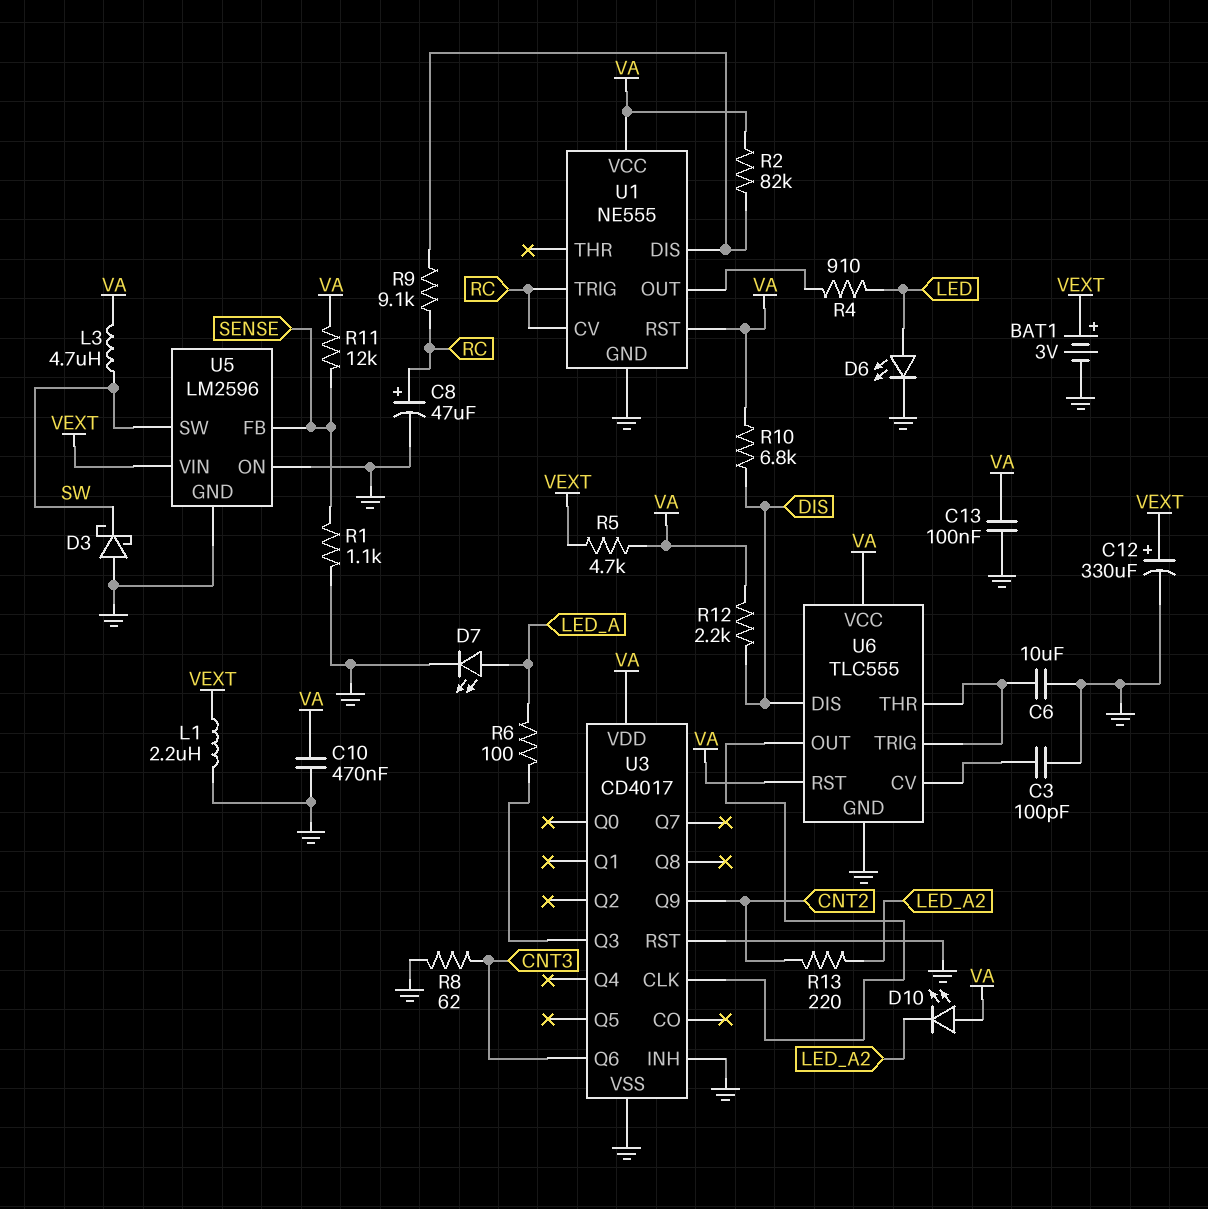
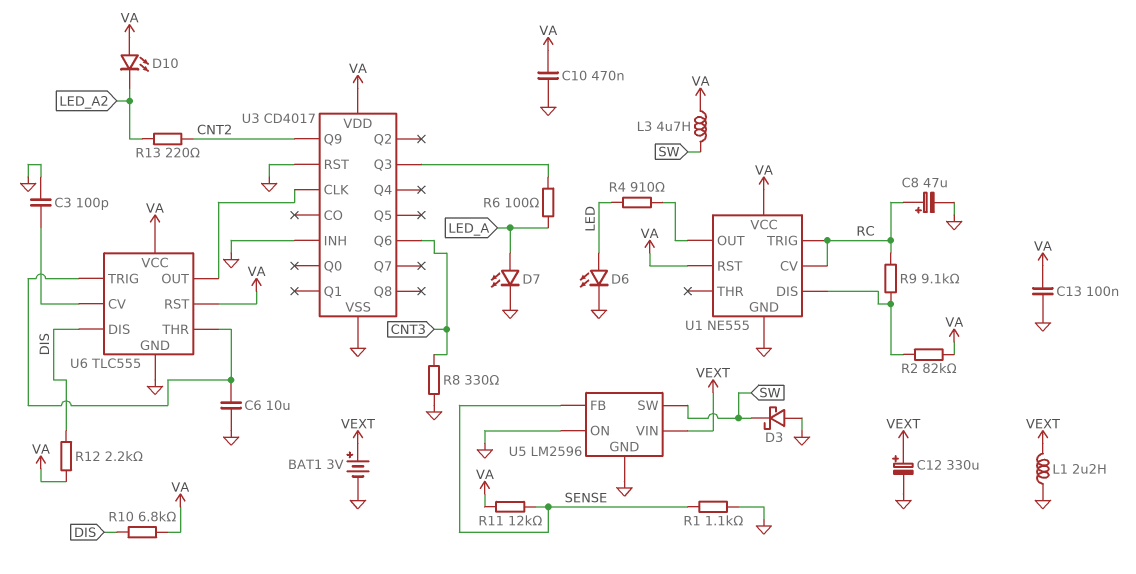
R5: 4.7k (VA, VEXT) -> none
R8: 62 (CNT3, GND) -> 330 (CNT3, GND)

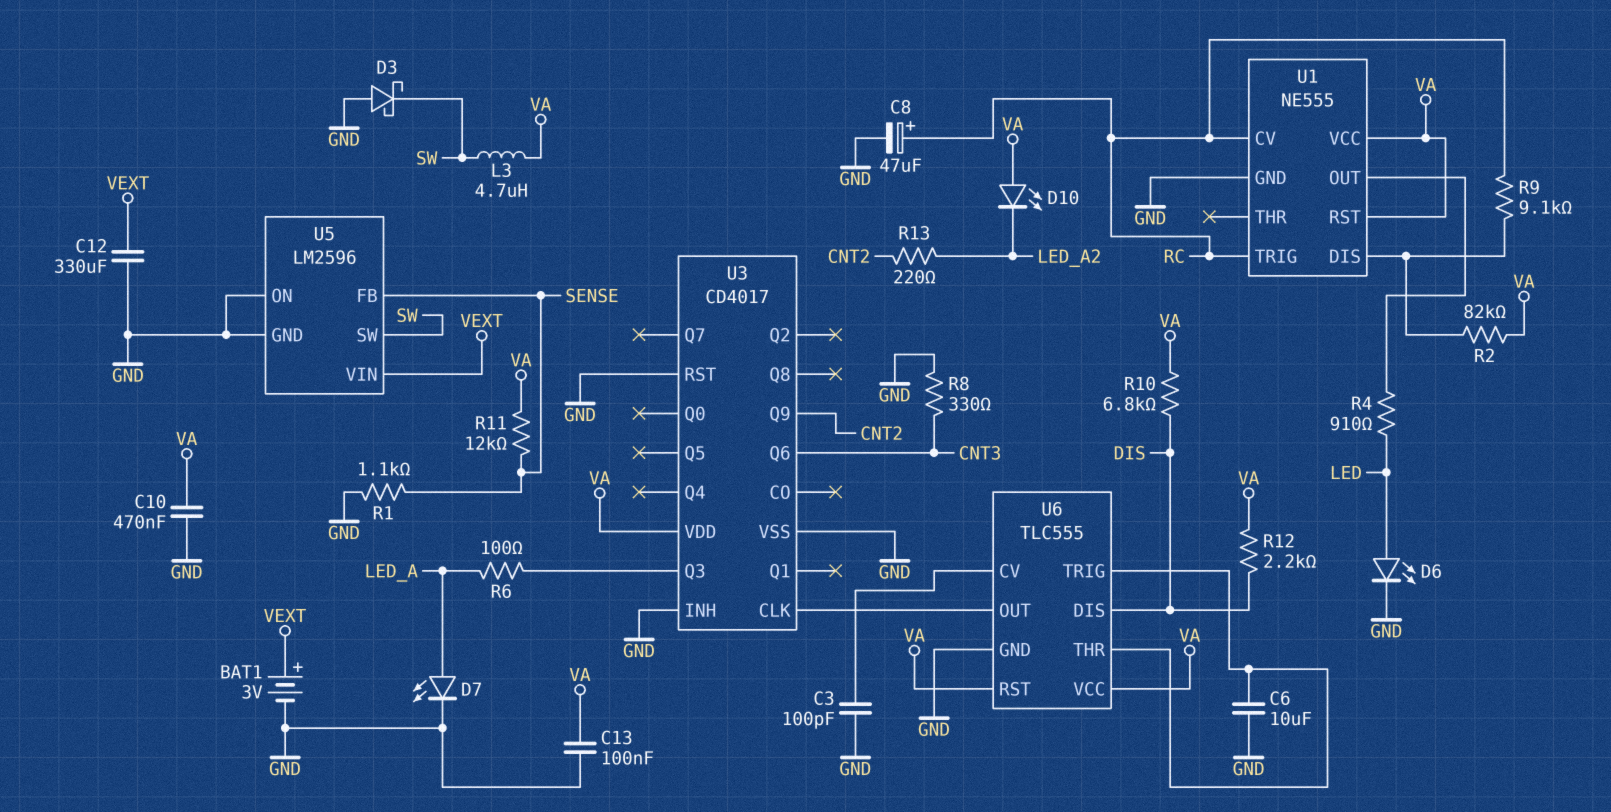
C12: 330uF (plus VEXT, minus GND) -> 330uF (GND, VEXT)
L1: 2.2uH (GND, VEXT) -> none

